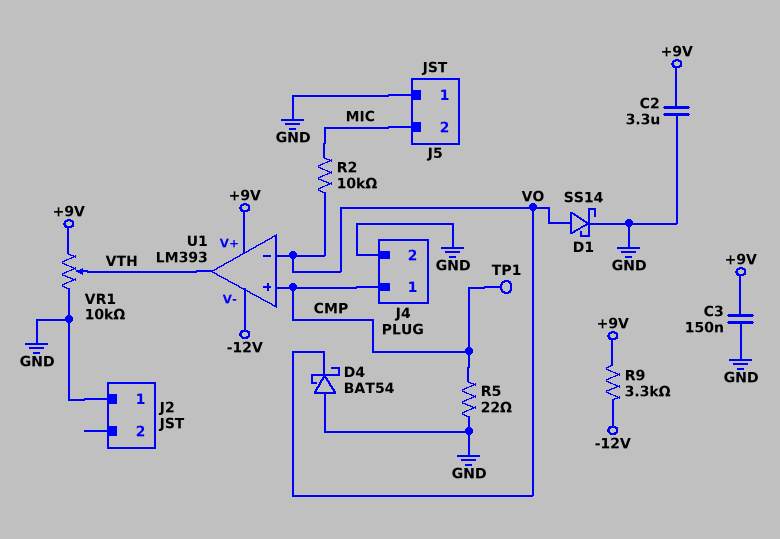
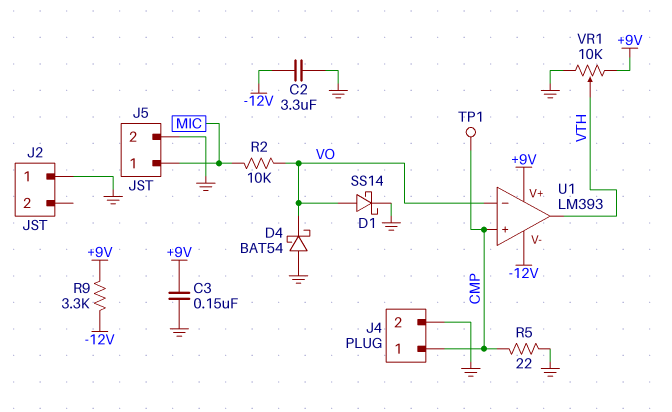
C2: 3.3uF (+9V, GND) -> 3.3uF (-12V, GND)
J5 pin 1: GND -> MIC
J5 pin 2: MIC -> GND

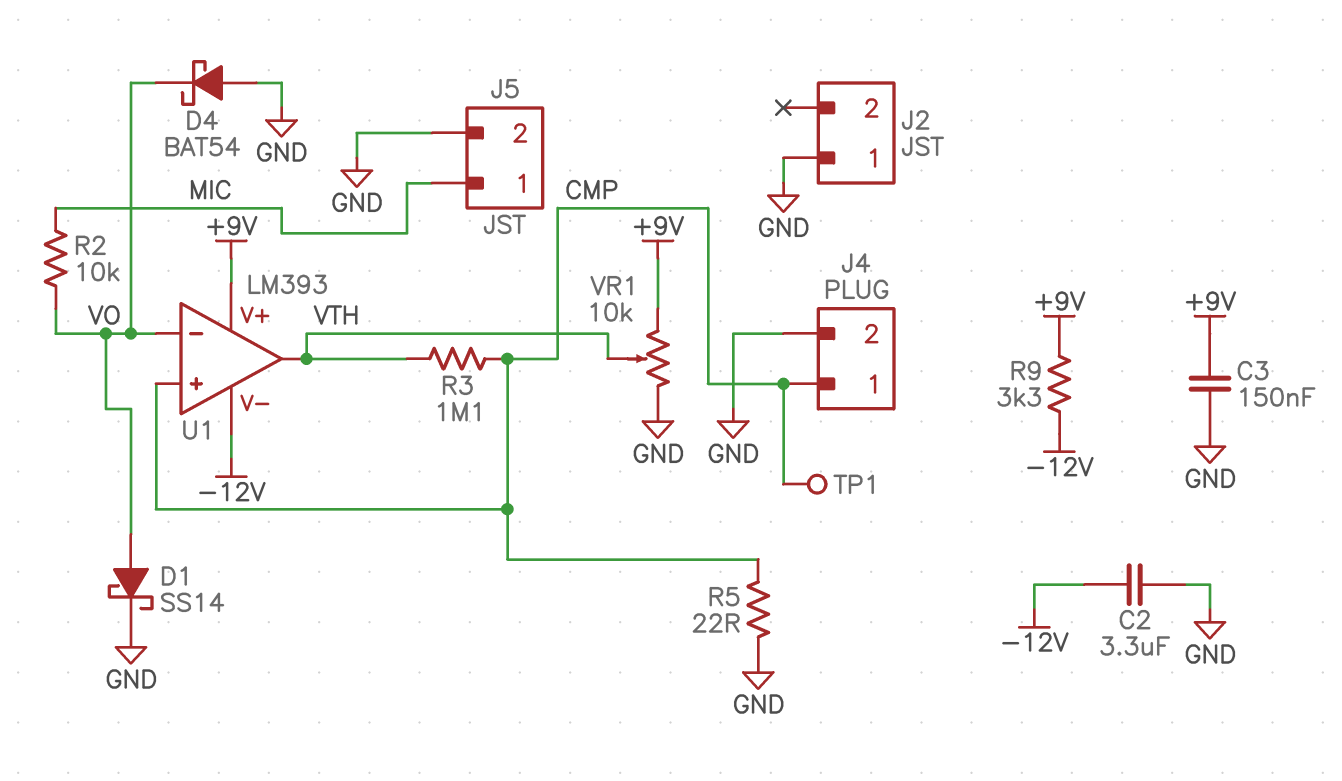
R3: none -> 1.1M (CMP, VTH)

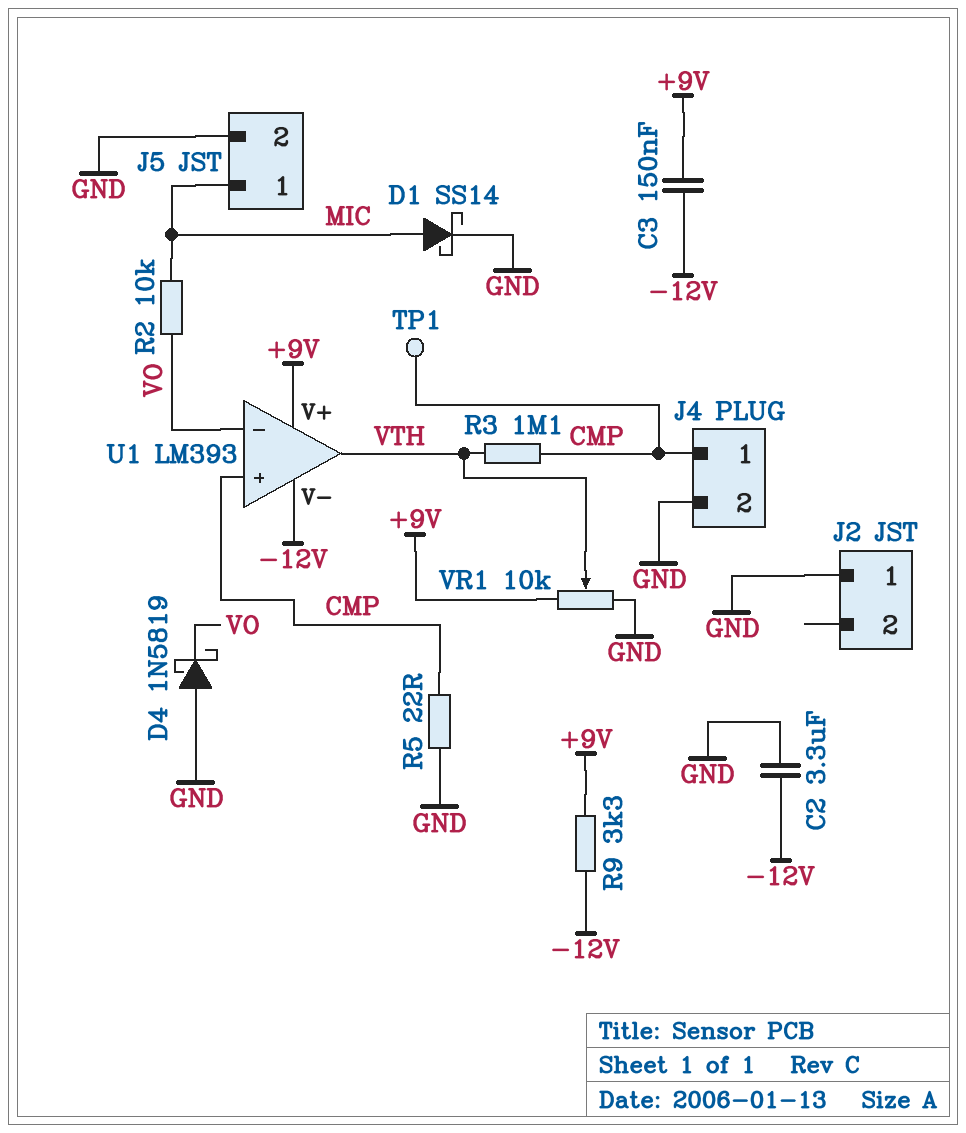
C3: 150nF (+9V, GND) -> 150nF (+9V, -12V)
D1: schottky SS14 (A VO, K GND) -> schottky SS14 (A MIC, K GND)
D4: schottky BAT54 (A GND, K VO) -> schottky 1N5819 (A GND, K VO)

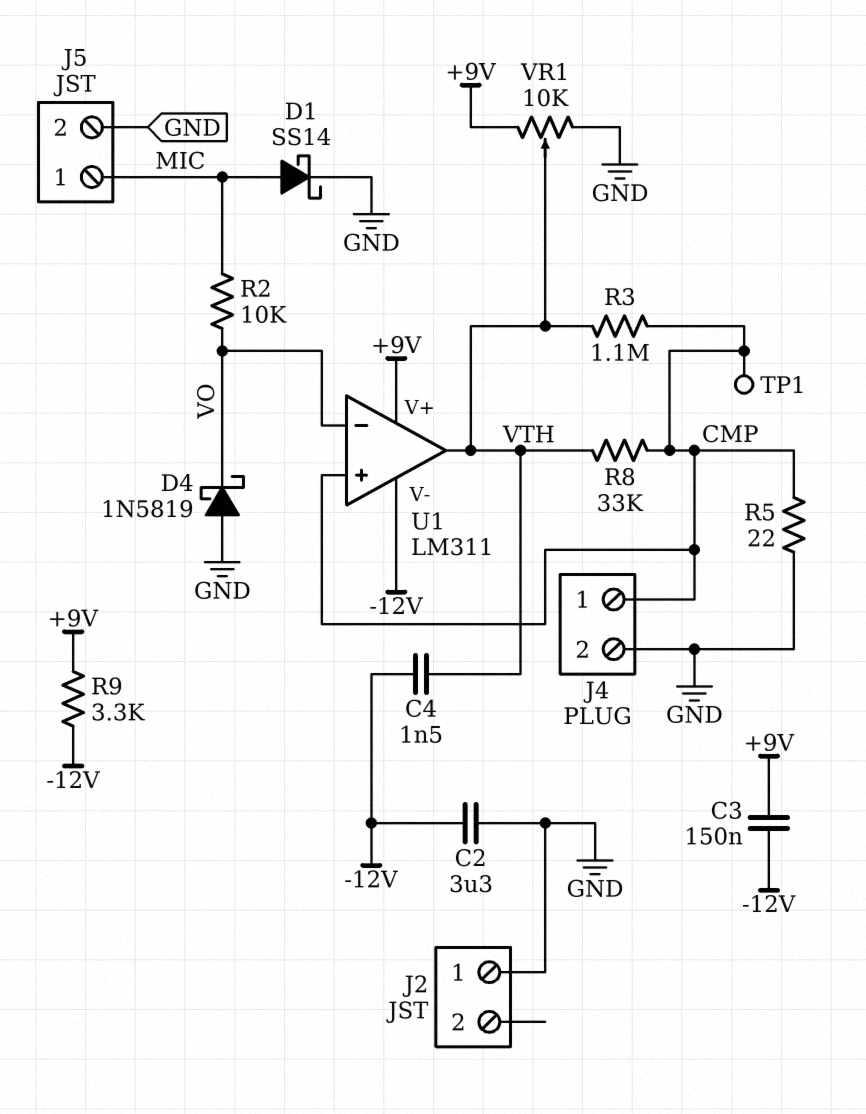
C4: none -> 1.5nF (-12V, VTH)
R8: none -> 33k (CMP, VTH)
U1: LM393 -> LM311

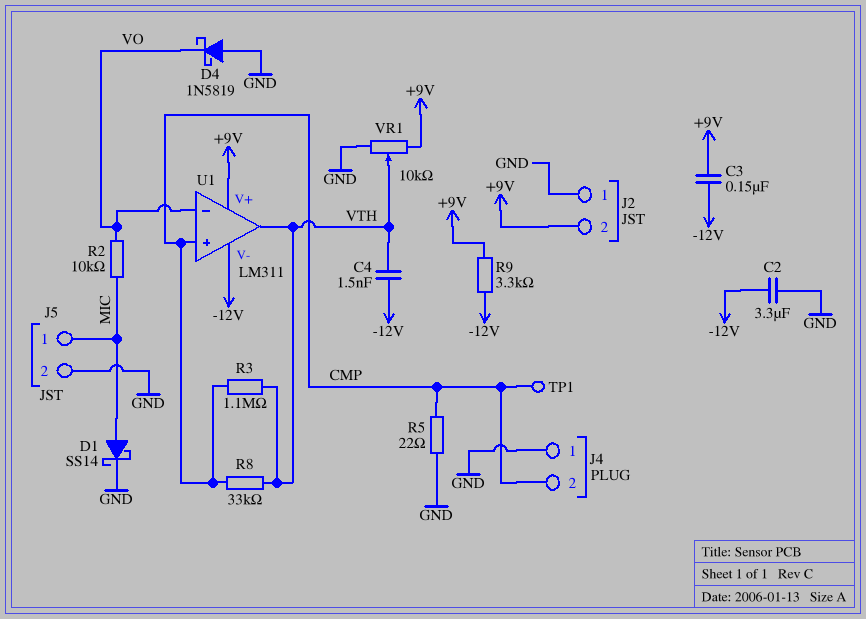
J2 pin 2: none -> +9V
J4 pin 1: CMP -> GND
J4 pin 2: GND -> CMP

